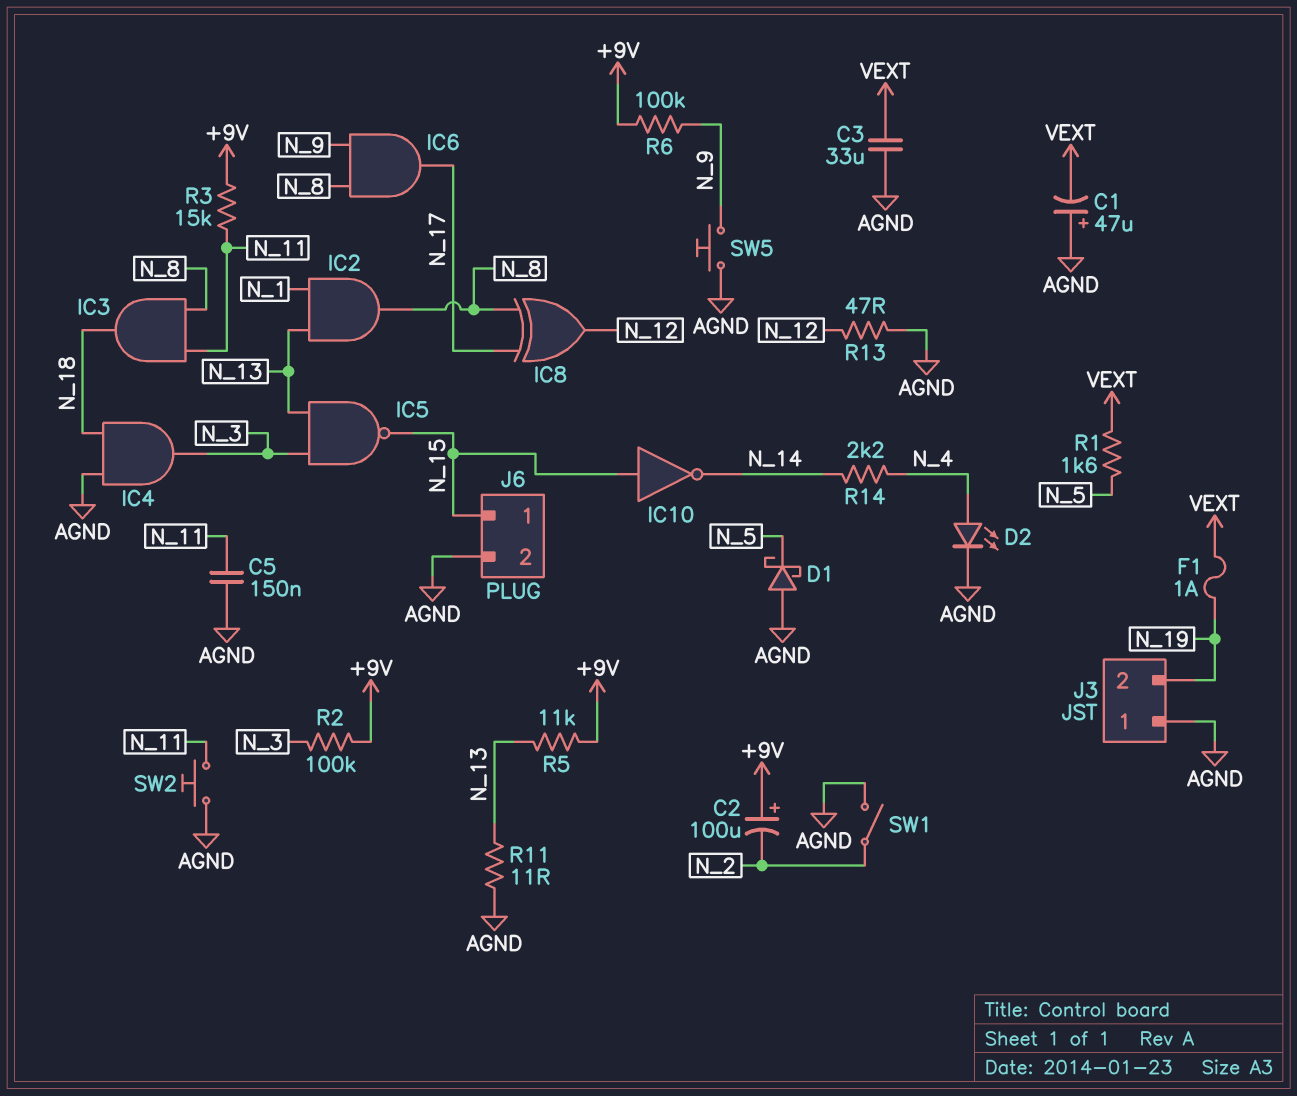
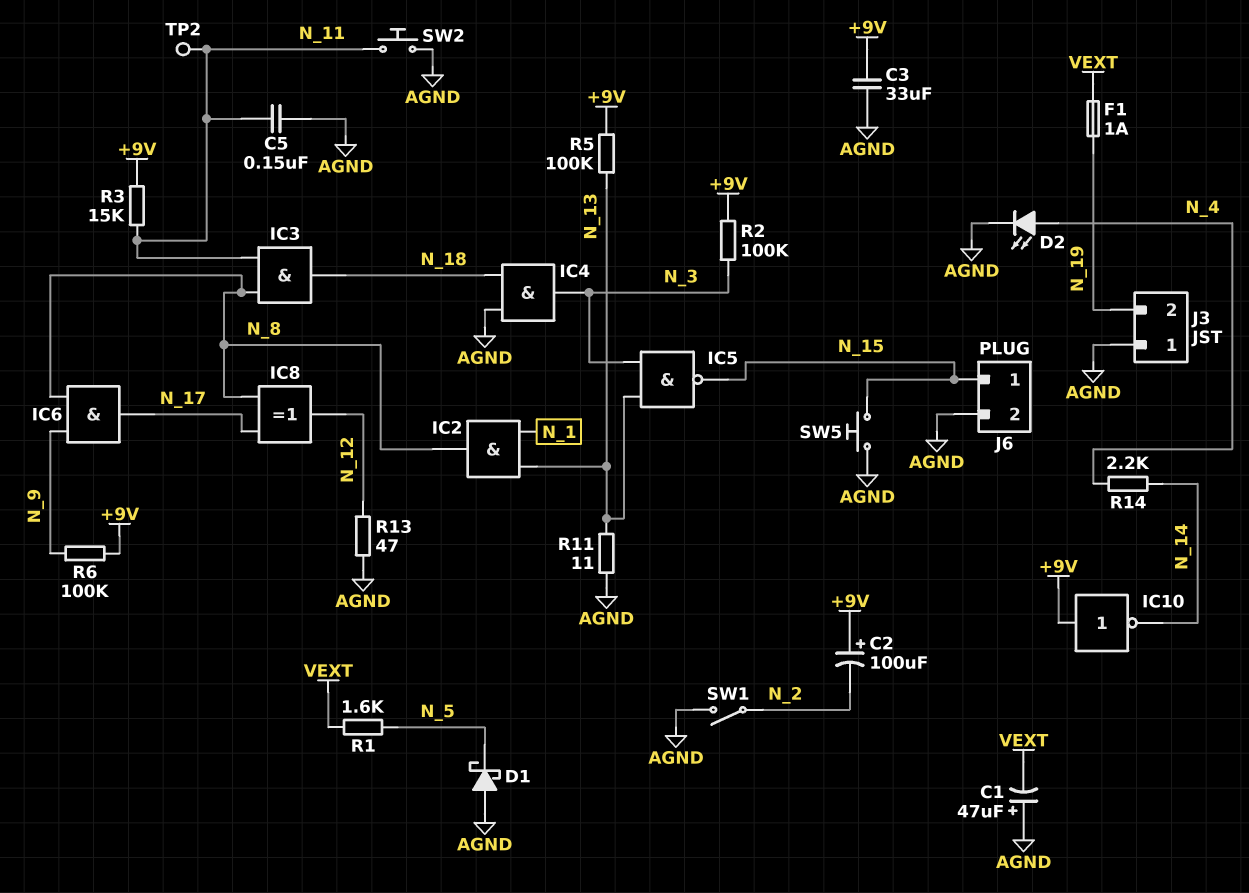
C3: 33uF (AGND, VEXT) -> 33uF (+9V, AGND)
IC10: NOT (in N_15, out N_14) -> NOT (in +9V, out N_14)
R5: 11k (+9V, N_13) -> 100k (+9V, N_13)
SW5: button (AGND, N_9) -> button (AGND, N_15)
TP2: none -> test point (N_11)

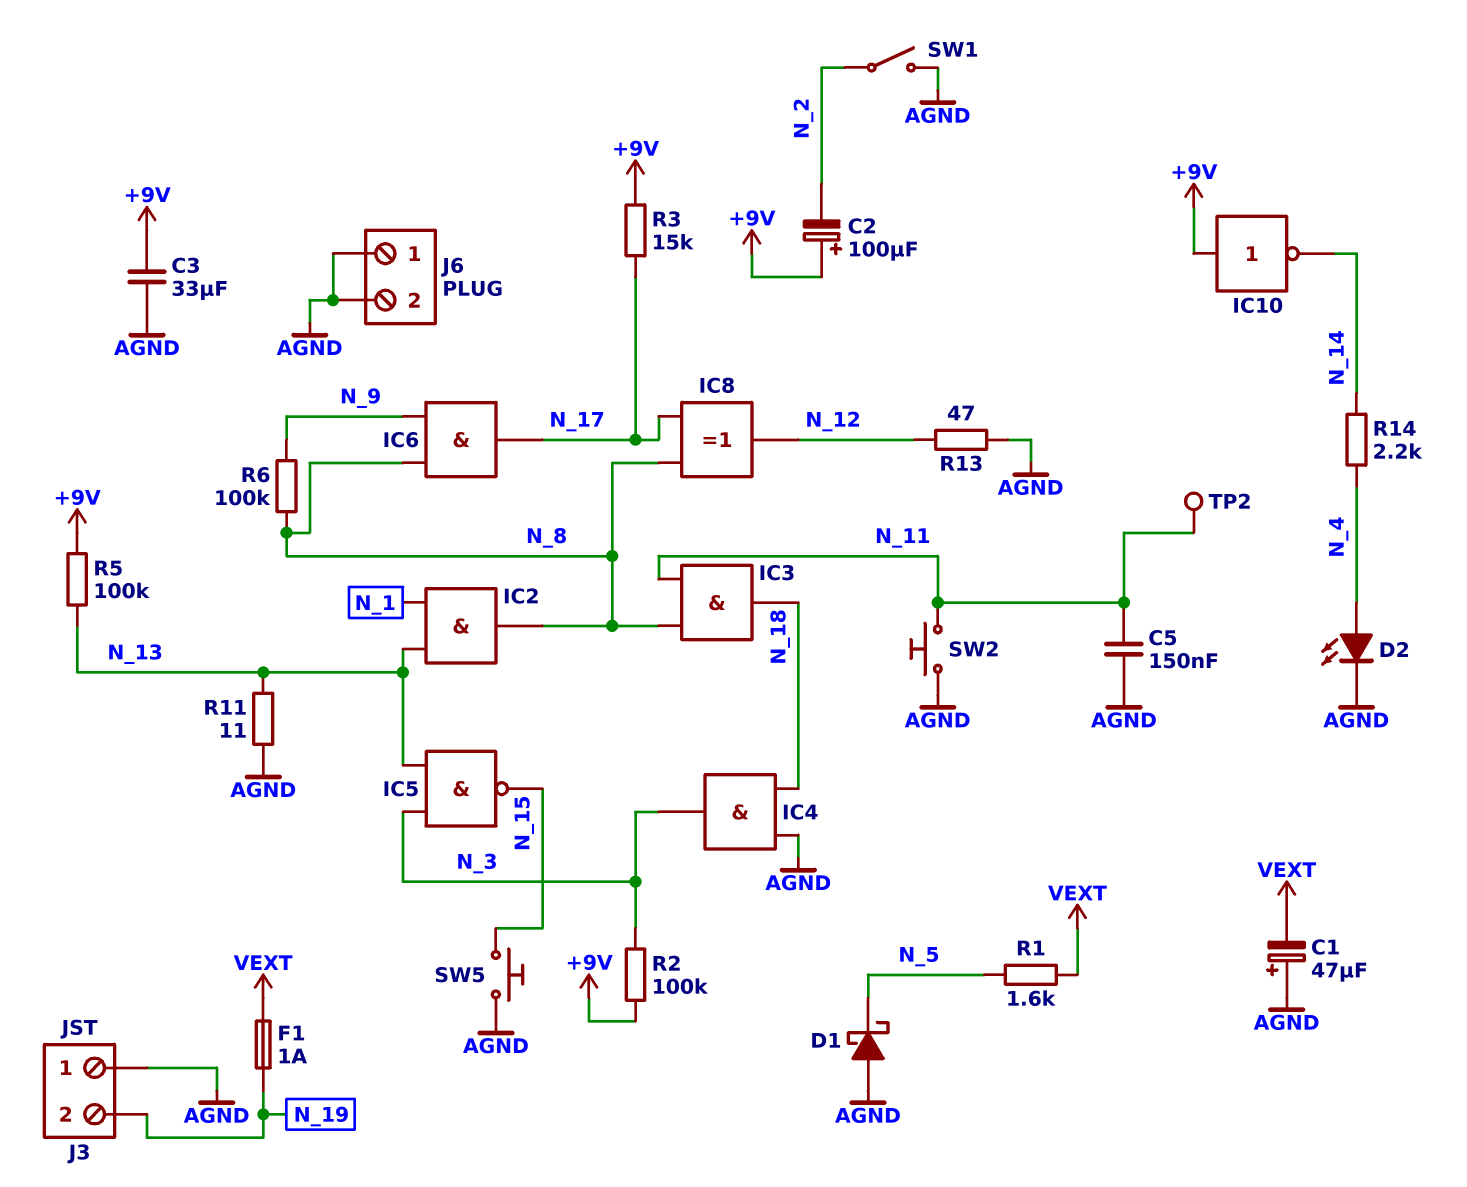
J6 pin 1: N_15 -> AGND
R3: 15k (+9V, N_11) -> 15k (+9V, N_17)
R6: 100k (+9V, N_9) -> 100k (N_8, N_9)

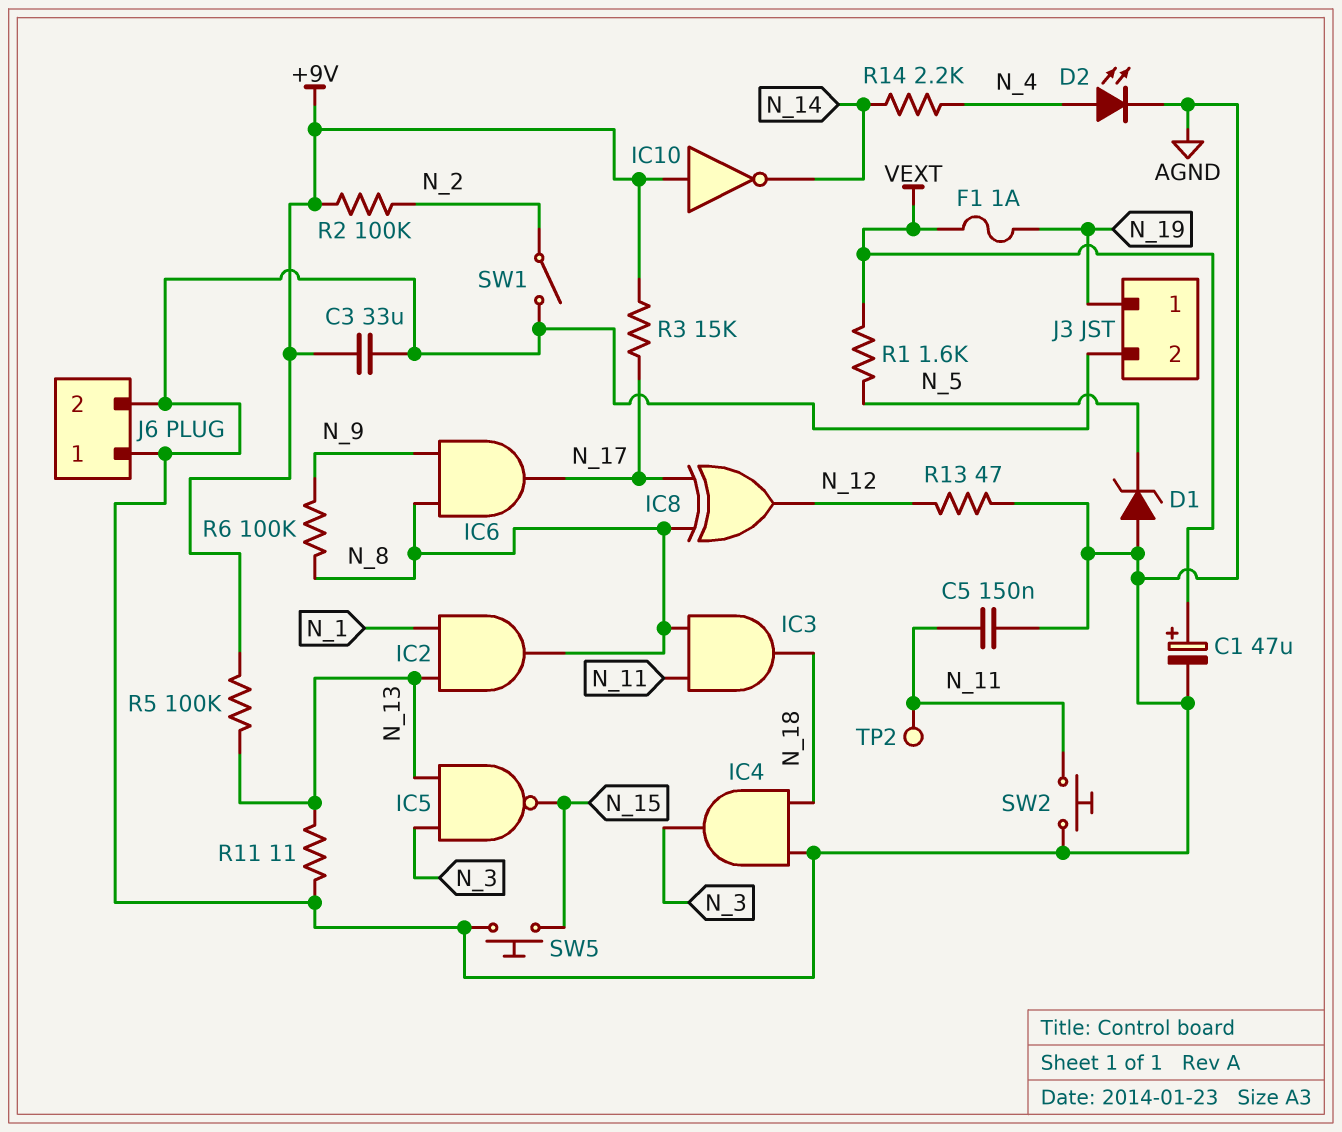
C1: 47uF (plus AGND, minus VEXT) -> 47uF (plus VEXT, minus AGND)
C2: 100uF (plus +9V, minus N_2) -> none
D1: schottky (A AGND, K N_5) -> zener (A AGND, K N_5)
J3 pin 1: AGND -> N_19
J3 pin 2: N_19 -> AGND
R2: 100k (+9V, N_3) -> 100k (+9V, N_2)

